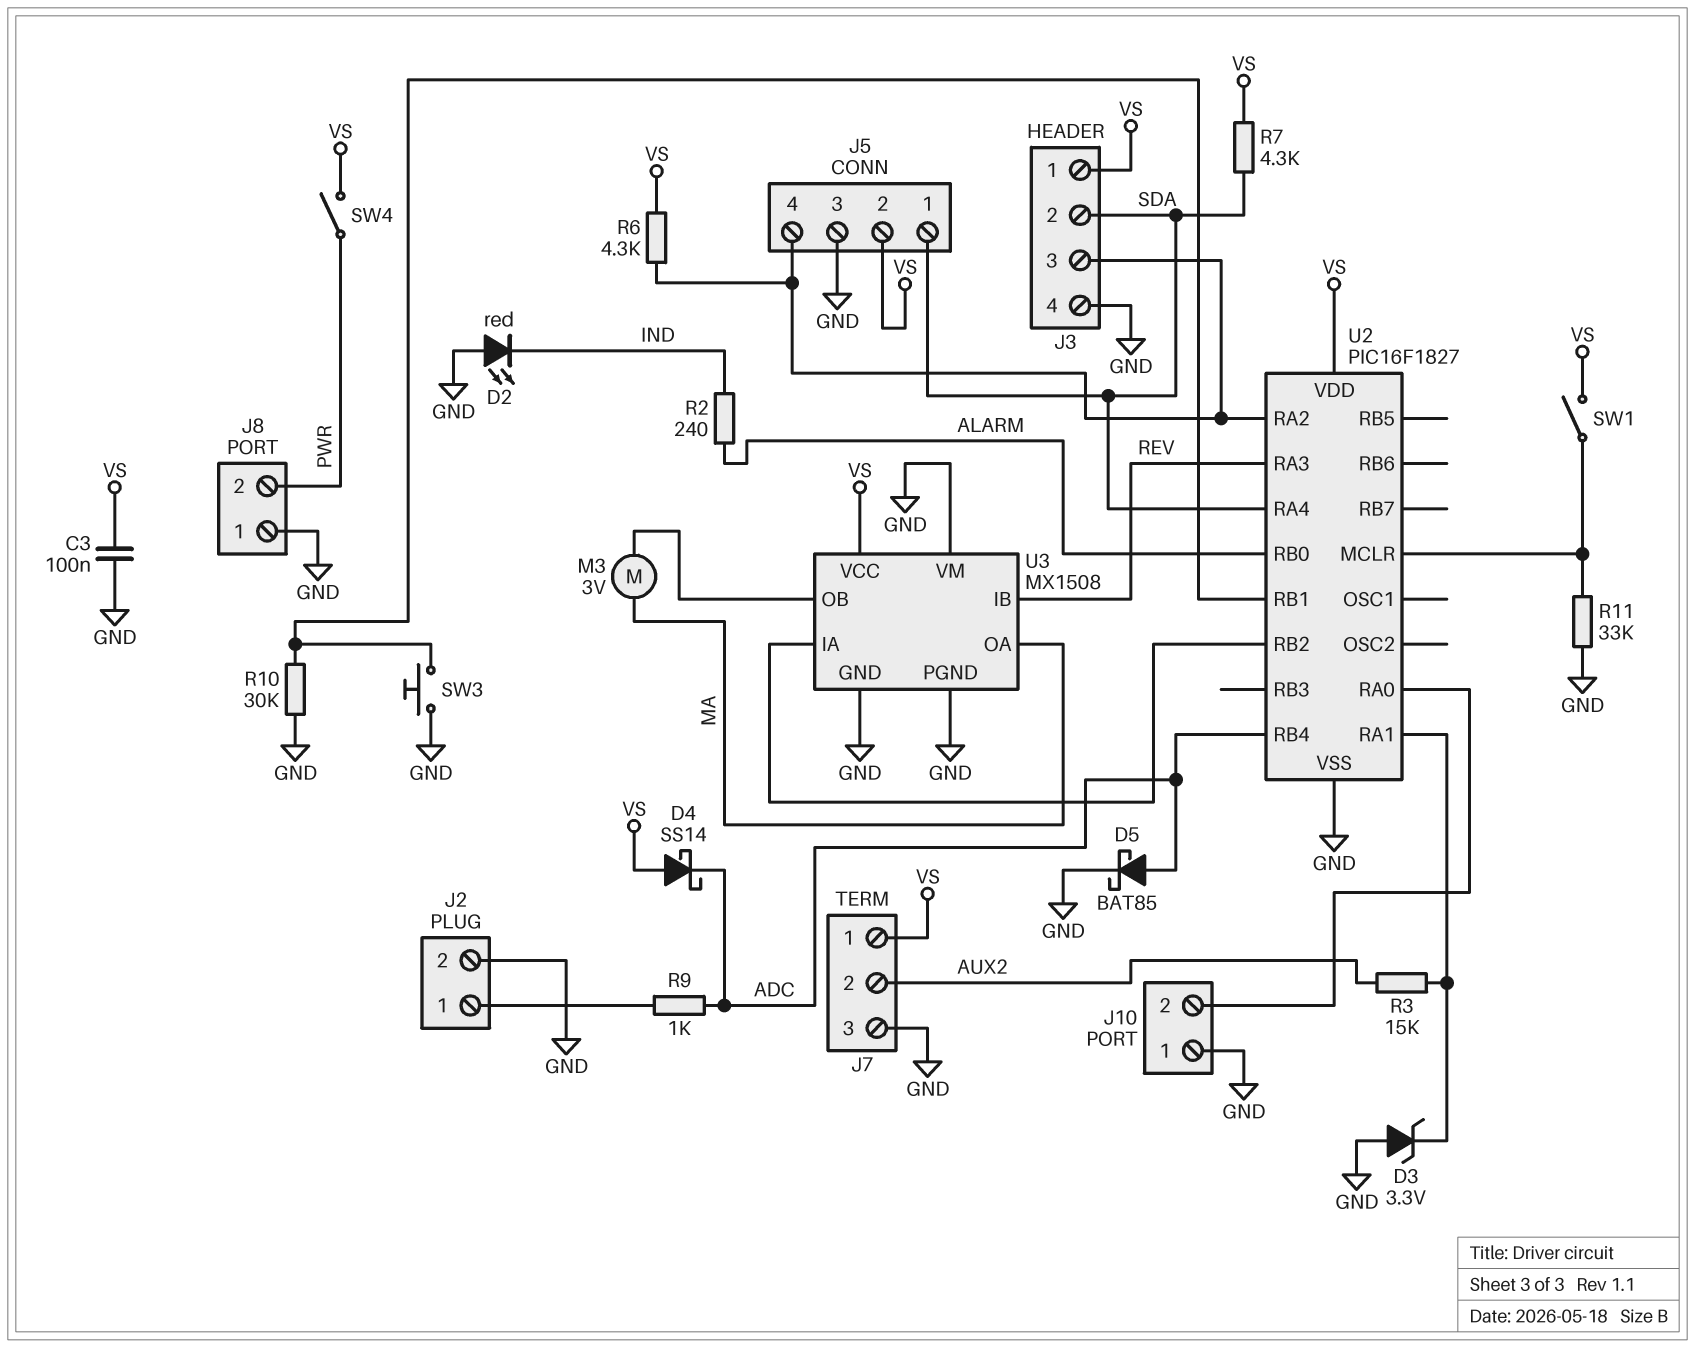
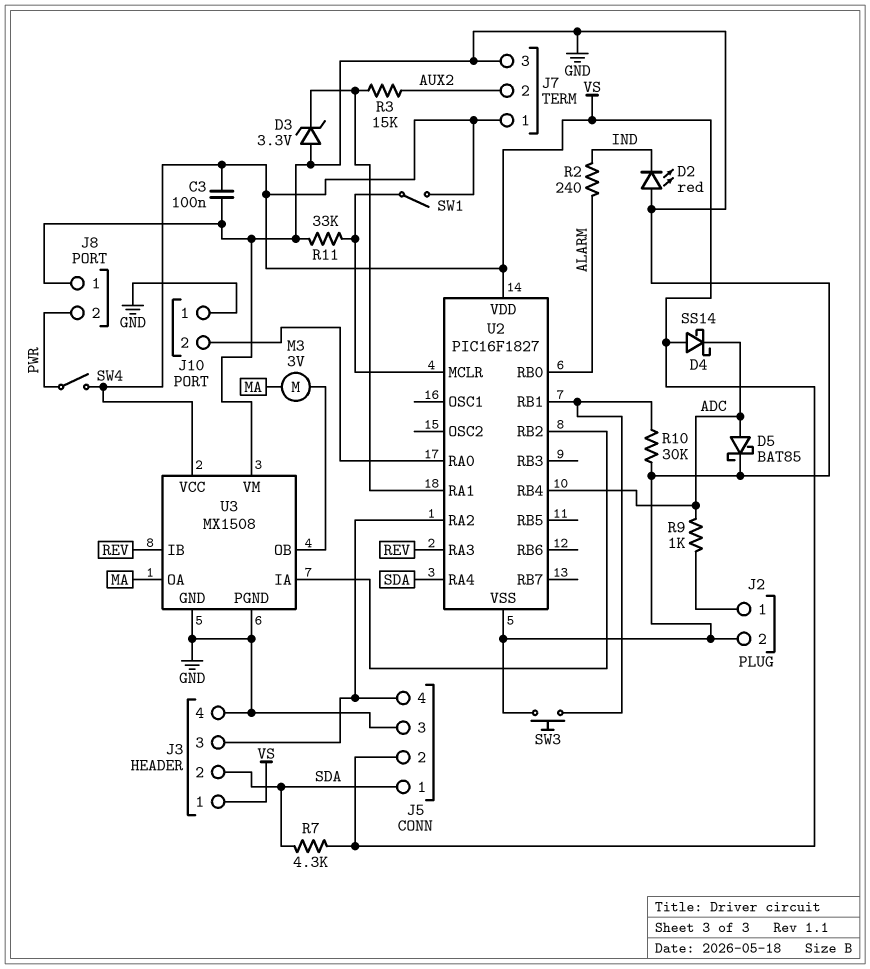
R6: 4.3k (J3/3, VS) -> none

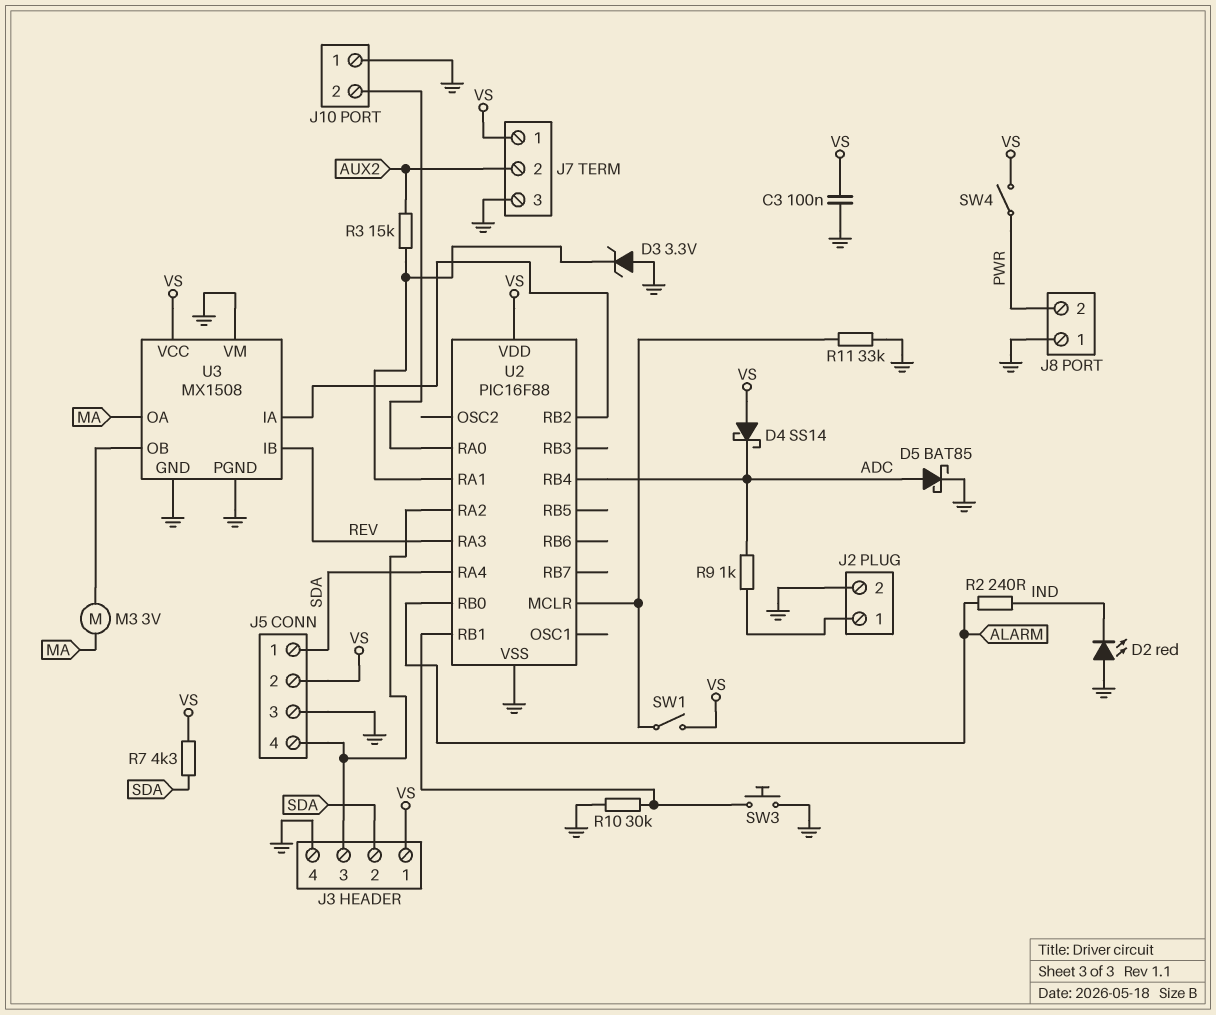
U2: PIC16F1827 -> PIC16F88

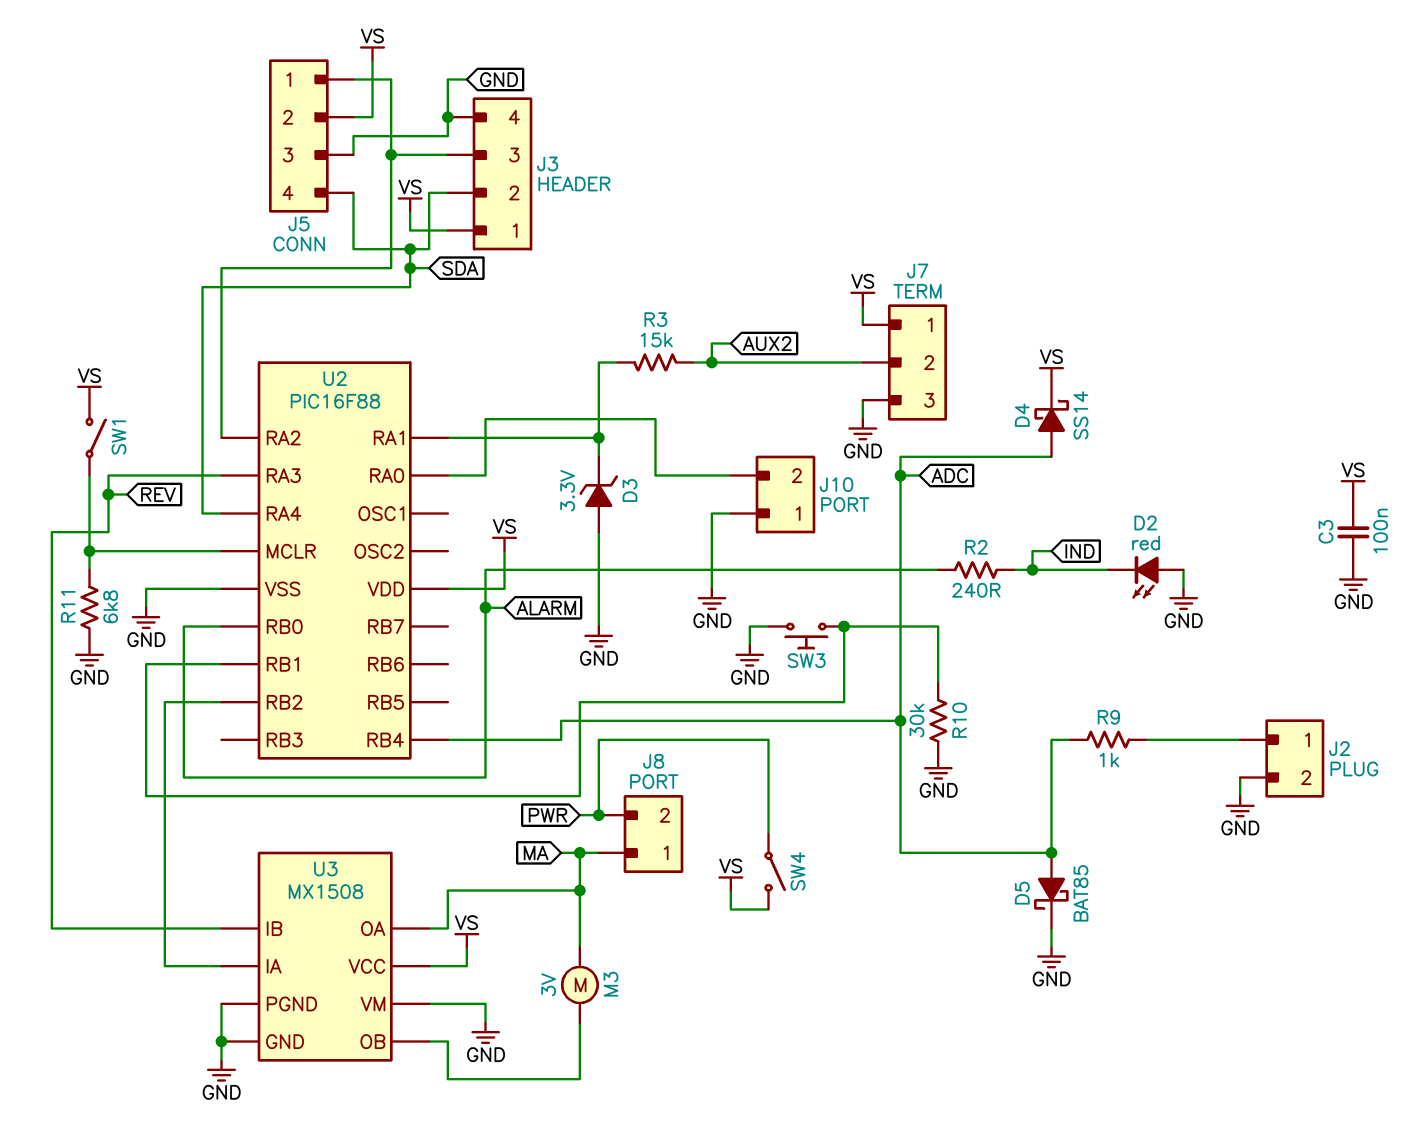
D4: schottky SS14 (A VS, K ADC) -> schottky SS14 (A ADC, K VS)
J5 pin 1: SDA -> J3/3
J5 pin 4: J3/3 -> SDA
J8 pin 1: GND -> MA
R7: 4.3k (SDA, VS) -> none
R11: 33k (GND, U2/MCLR) -> 6.8k (GND, U2/MCLR)

